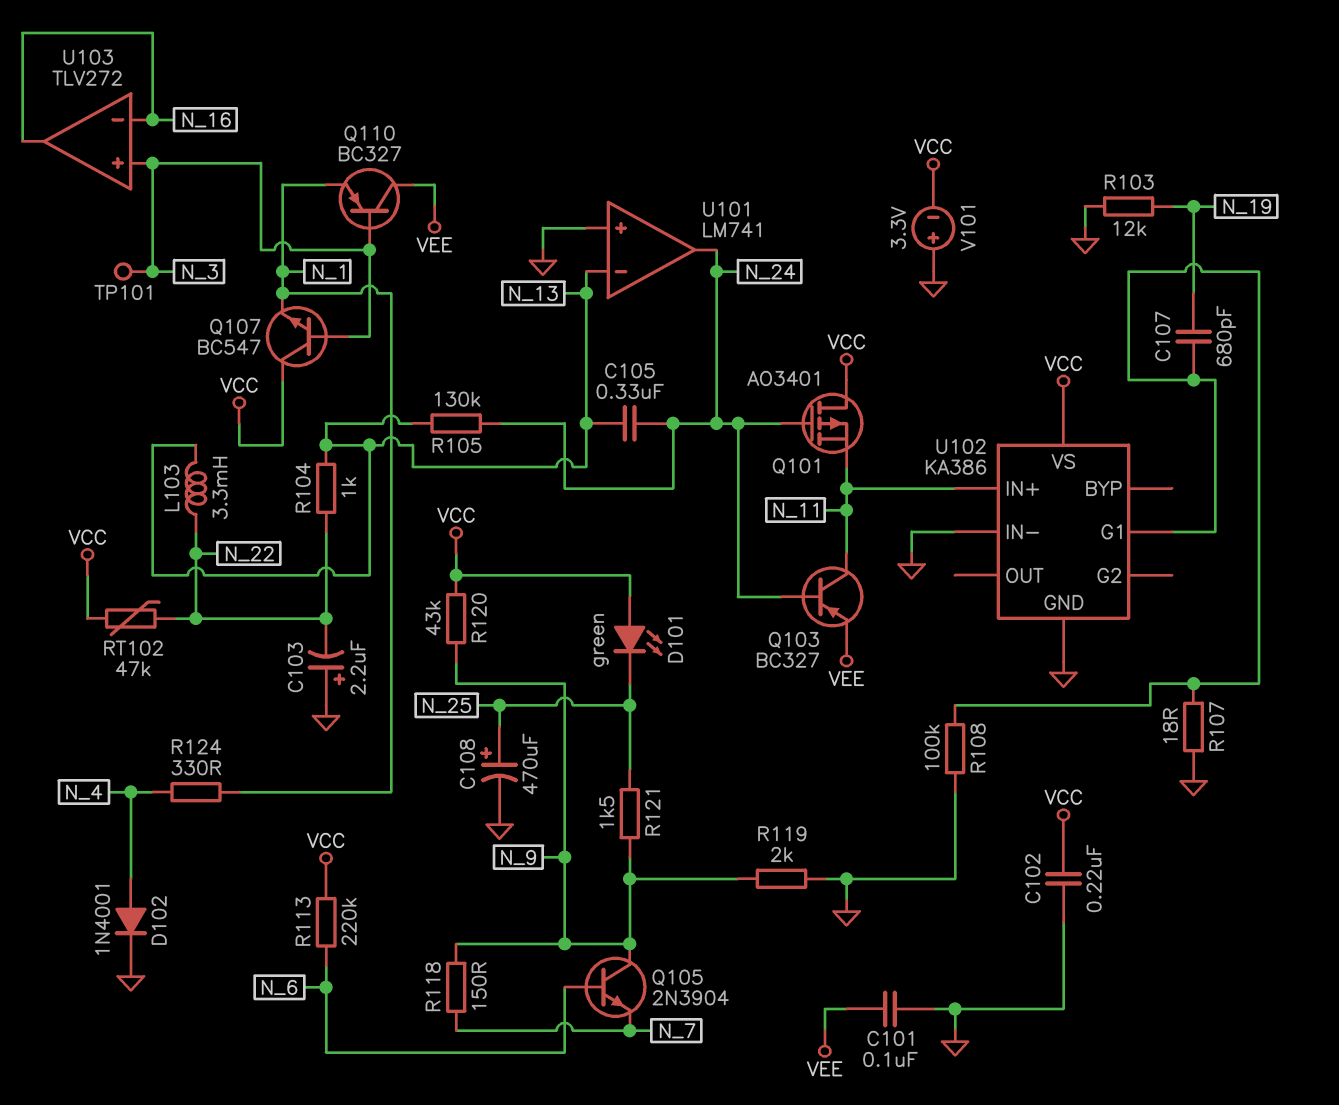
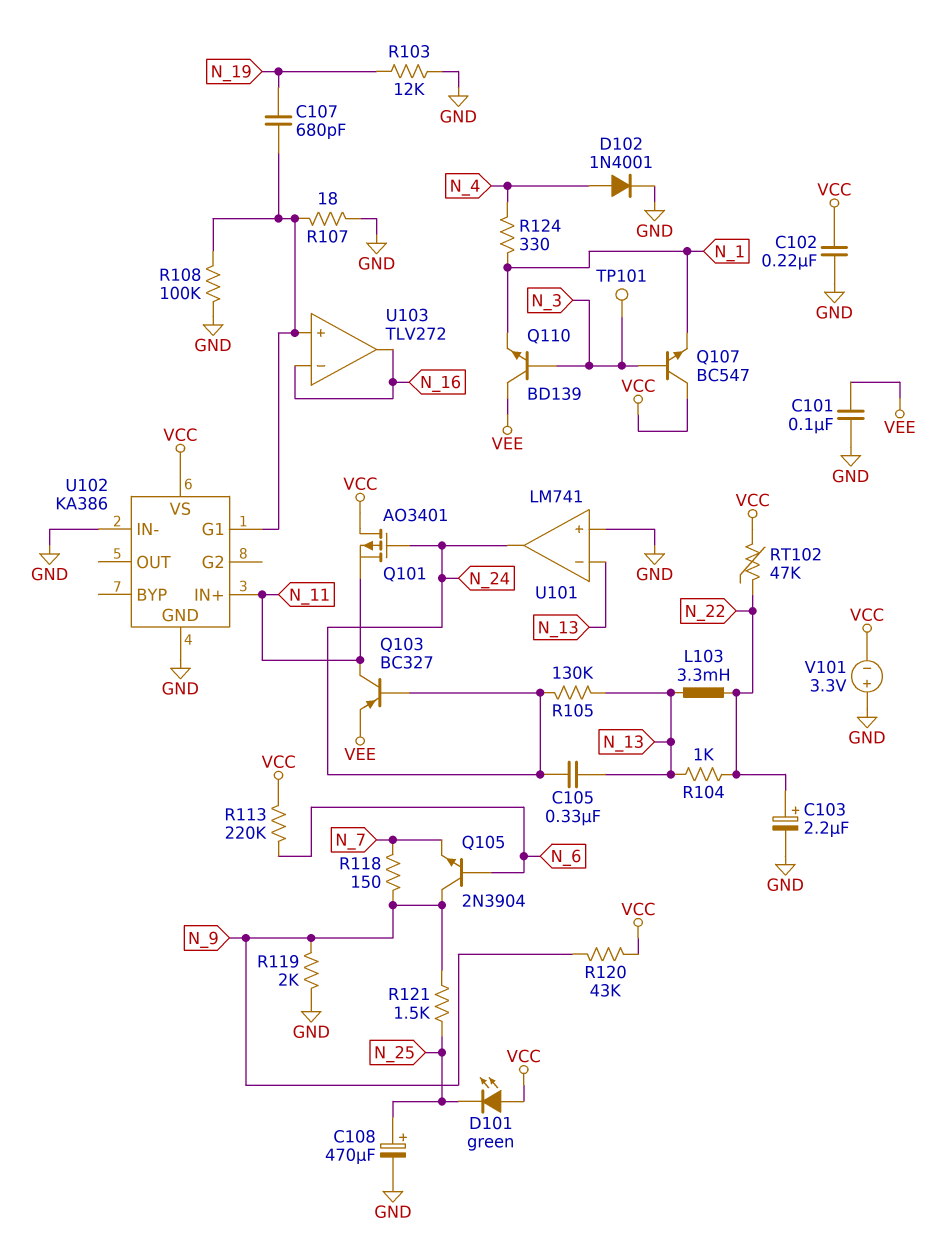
C103: 2.2uF (plus GND, minus N_22) -> 2.2uF (plus N_22, minus GND)
Q110: PNP BC327 (B N_3, C VEE, E N_1) -> NPN BD139 (B N_3, C VEE, E N_1)
U103 pin in+: N_3 -> U102/G1

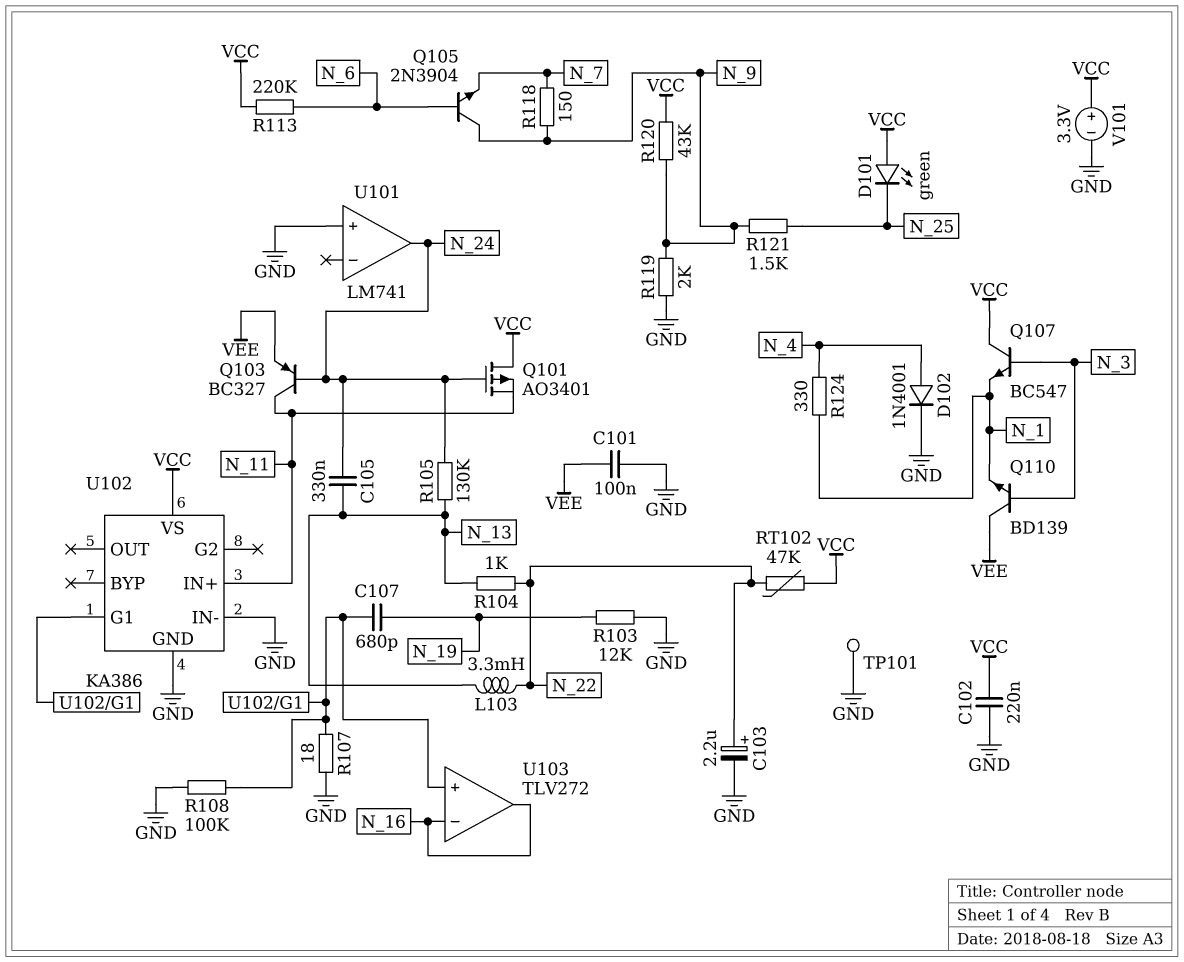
C108: 470uF (plus N_25, minus GND) -> none
TP101: test point (N_3) -> test point (GND)
U101 pin in-: N_13 -> none
V101: 3.3V (plus GND, minus VCC) -> 3.3V (plus VCC, minus GND)

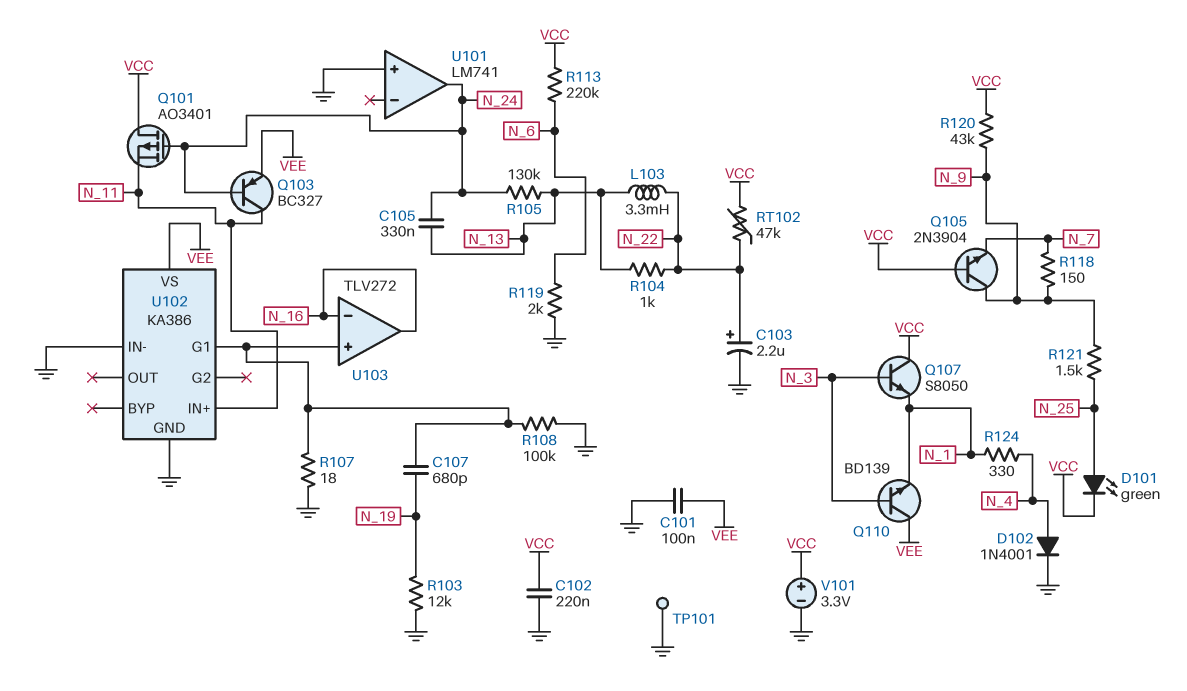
D101: LED green (A VCC, K N_25) -> LED green (A N_25, K VCC)
Q105: NPN 2N3904 (B N_6, C N_9, E N_7) -> NPN 2N3904 (B VCC, C N_9, E N_7)
Q107: NPN BC547 (B N_3, C VCC, E N_1) -> NPN S8050 (B N_3, C VCC, E N_1)
R119: 2k (GND, N_9) -> 2k (GND, N_6)
U102 pin VS: VCC -> VEE

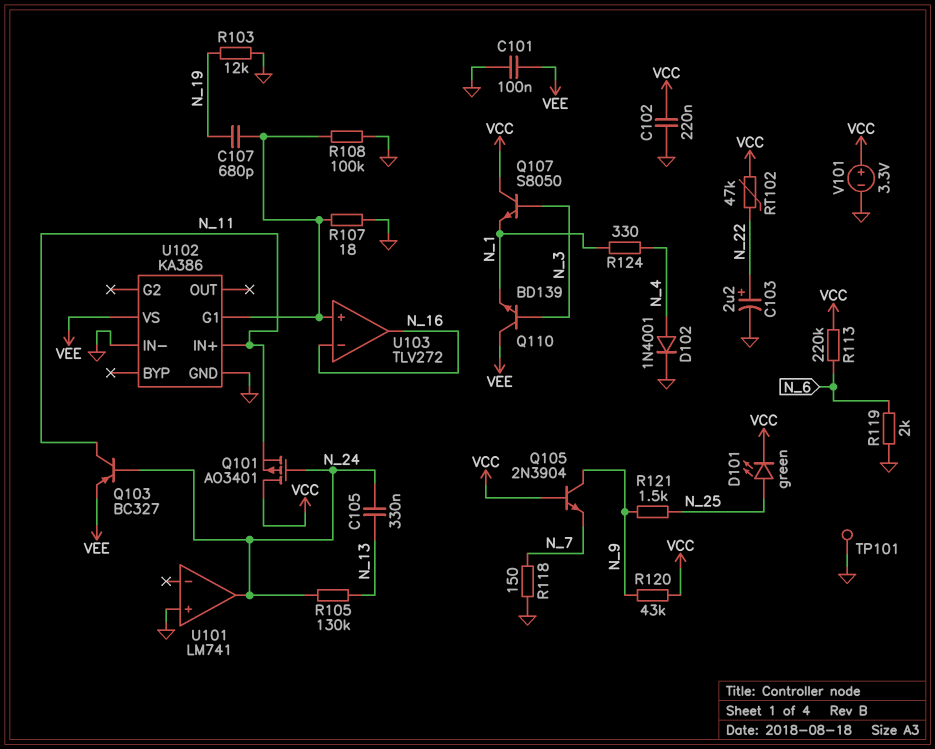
L103: 3.3mH (N_13, N_22) -> none
R104: 1k (N_13, N_22) -> none
R118: 150 (N_7, N_9) -> 150 (GND, N_7)

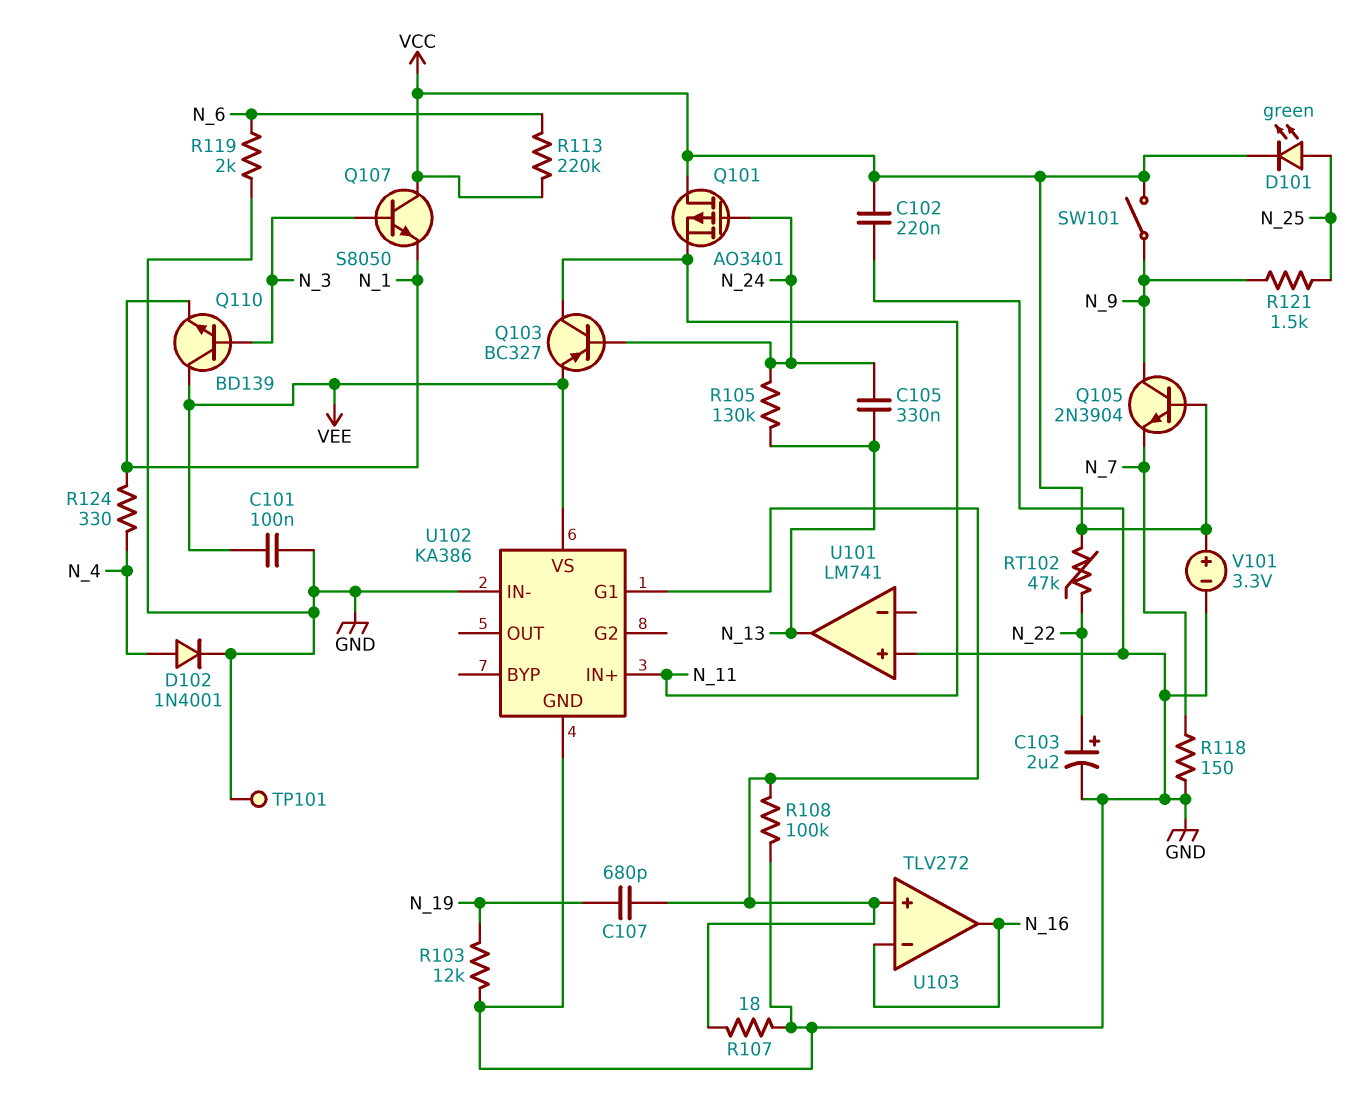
R120: 43k (N_9, VCC) -> none
SW101: none -> switch (N_9, VCC)
U101 pin out: N_24 -> N_13

